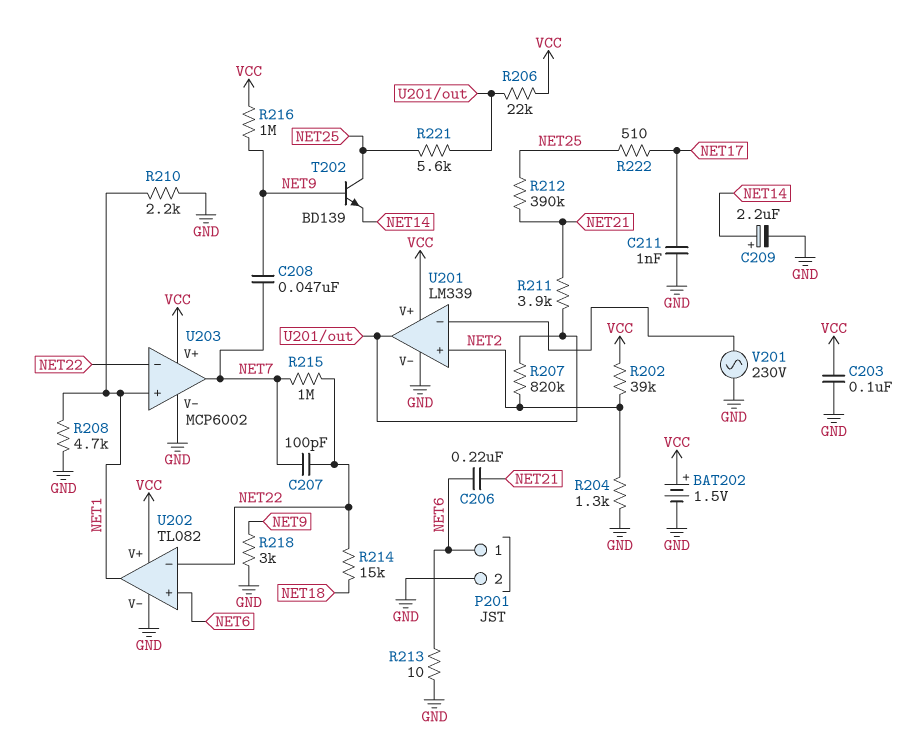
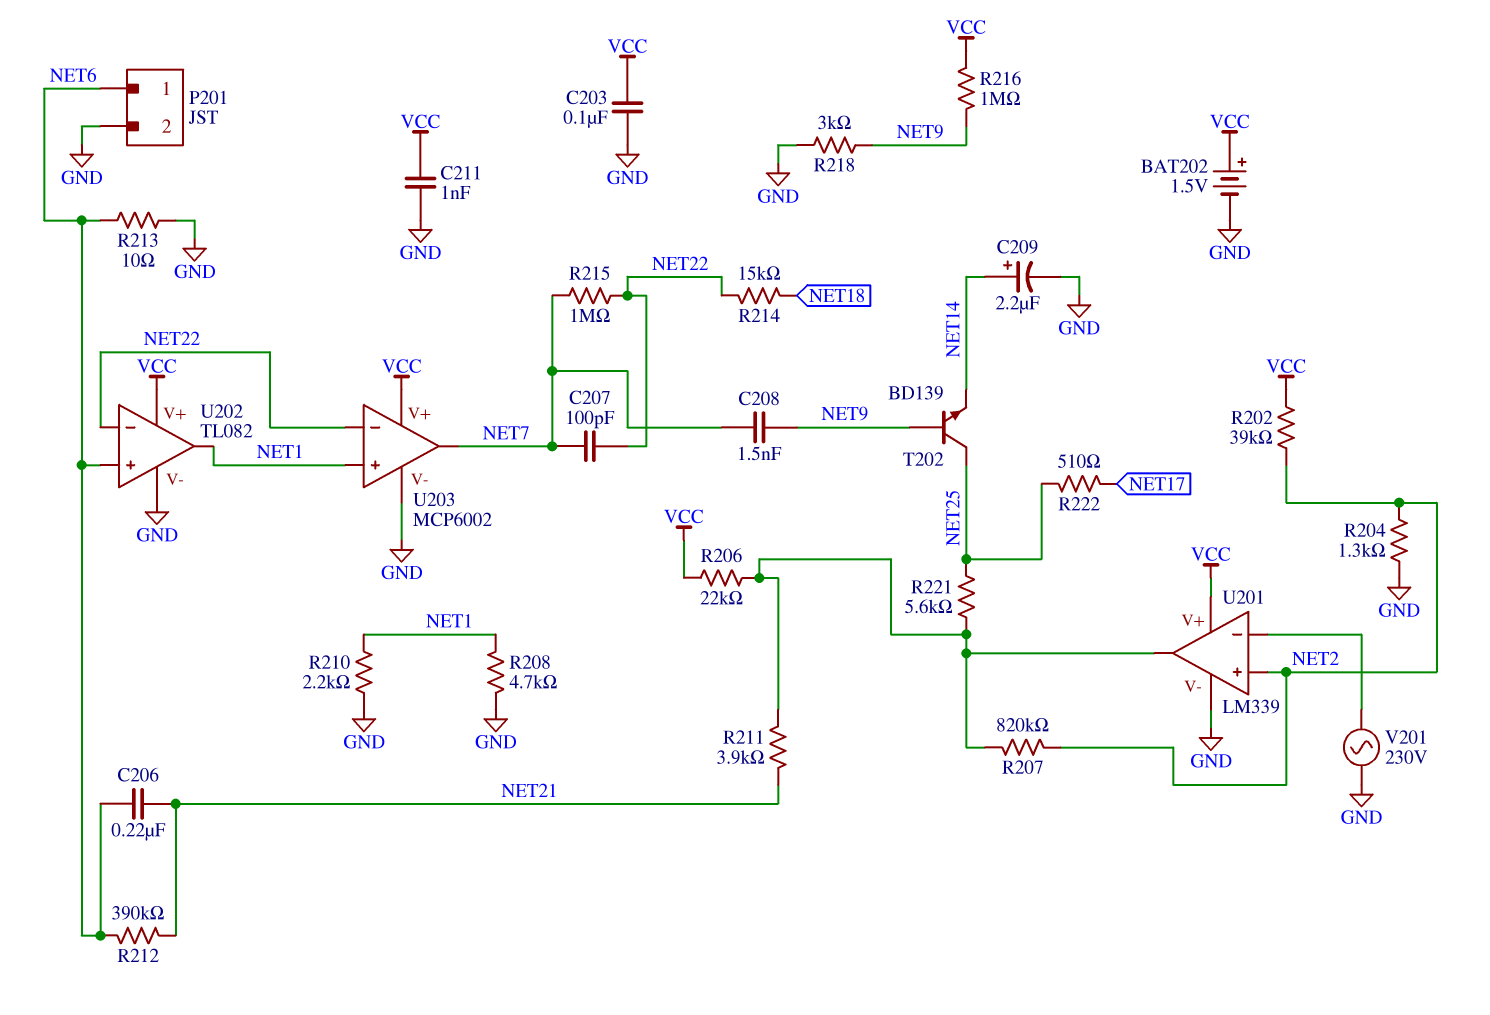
C208: 47nF (NET7, NET9) -> 1.5nF (NET7, NET9)
C211: 1nF (GND, NET17) -> 1nF (GND, VCC)
R212: 390k (NET21, NET25) -> 390k (NET6, NET21)

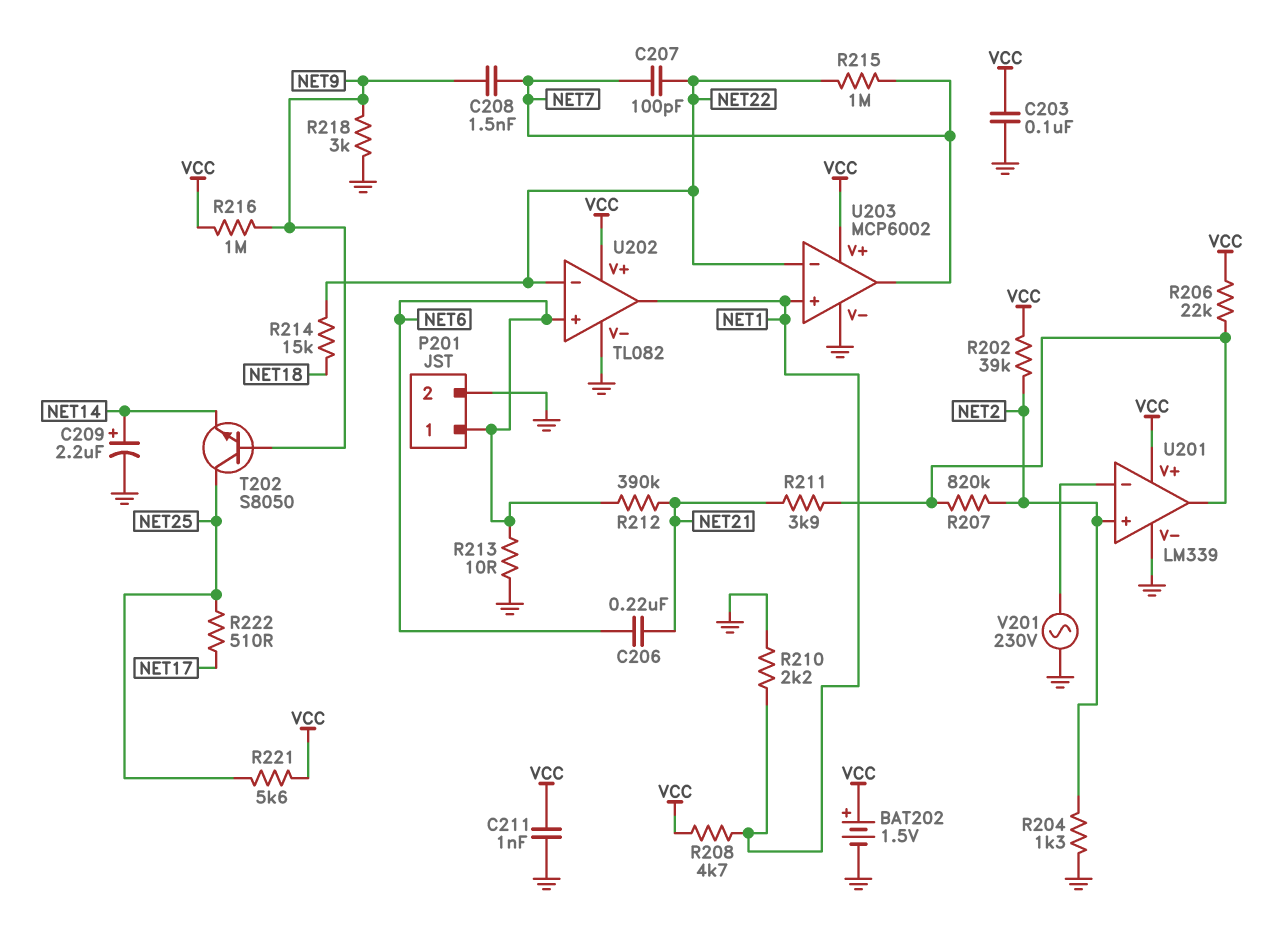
R208: 4.7k (GND, NET1) -> 4.7k (NET1, VCC)
R221: 5.6k (NET25, U201/out) -> 5.6k (NET25, VCC)
T202: NPN BD139 (B NET9, C NET25, E NET14) -> NPN S8050 (B NET9, C NET25, E NET14)

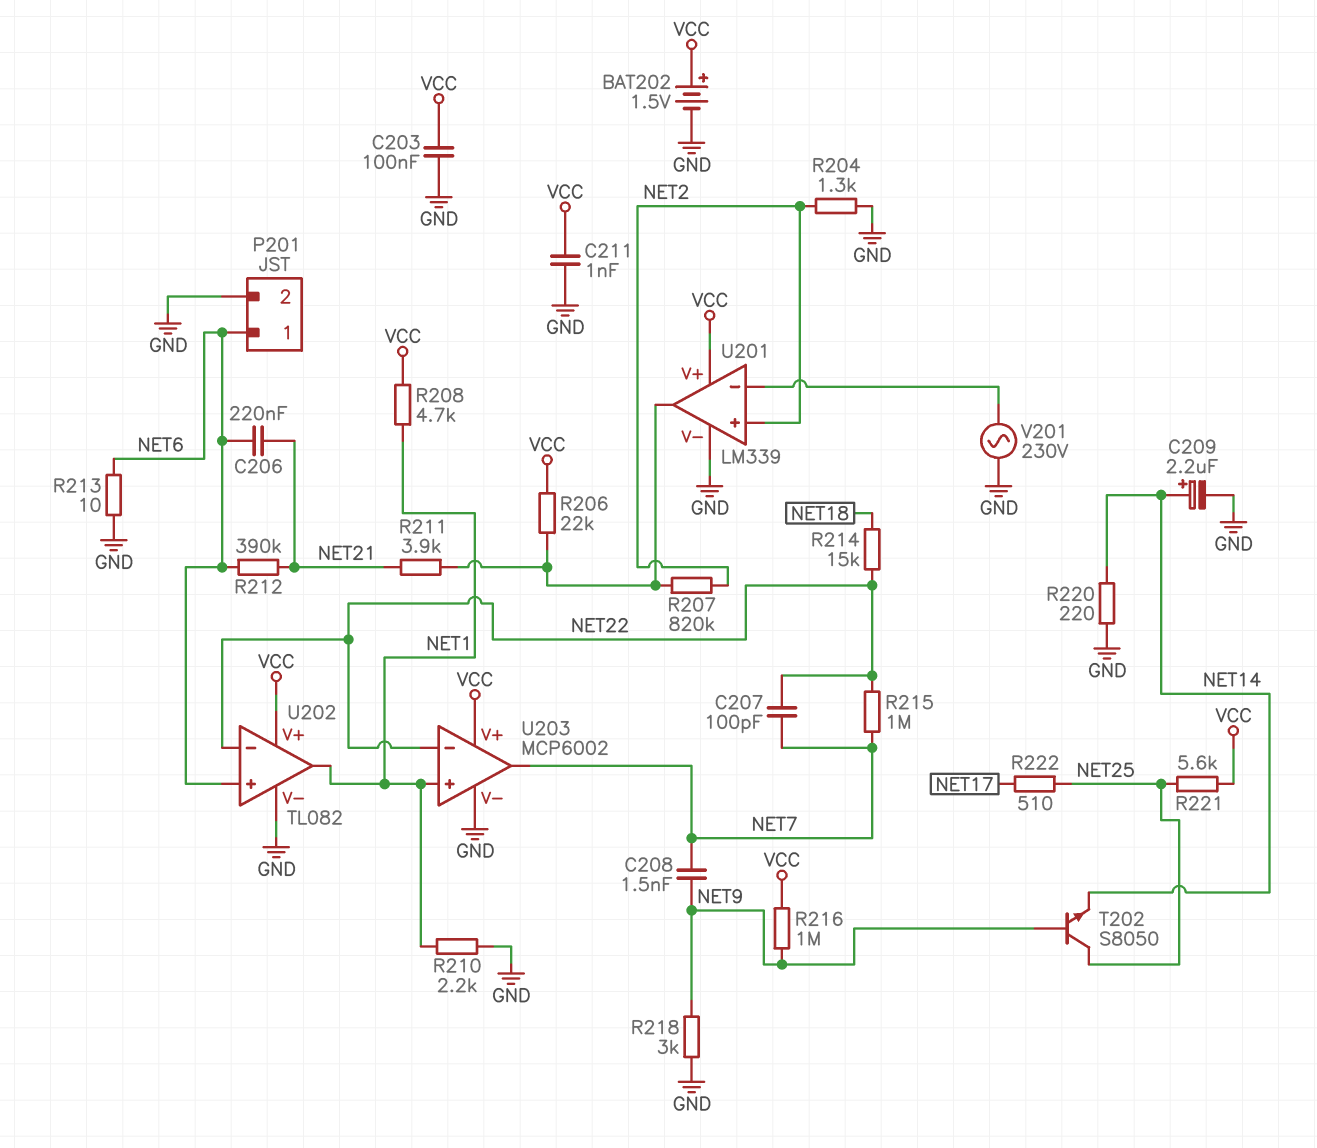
R202: 39k (NET2, VCC) -> none
R220: none -> 220 (GND, NET14)

